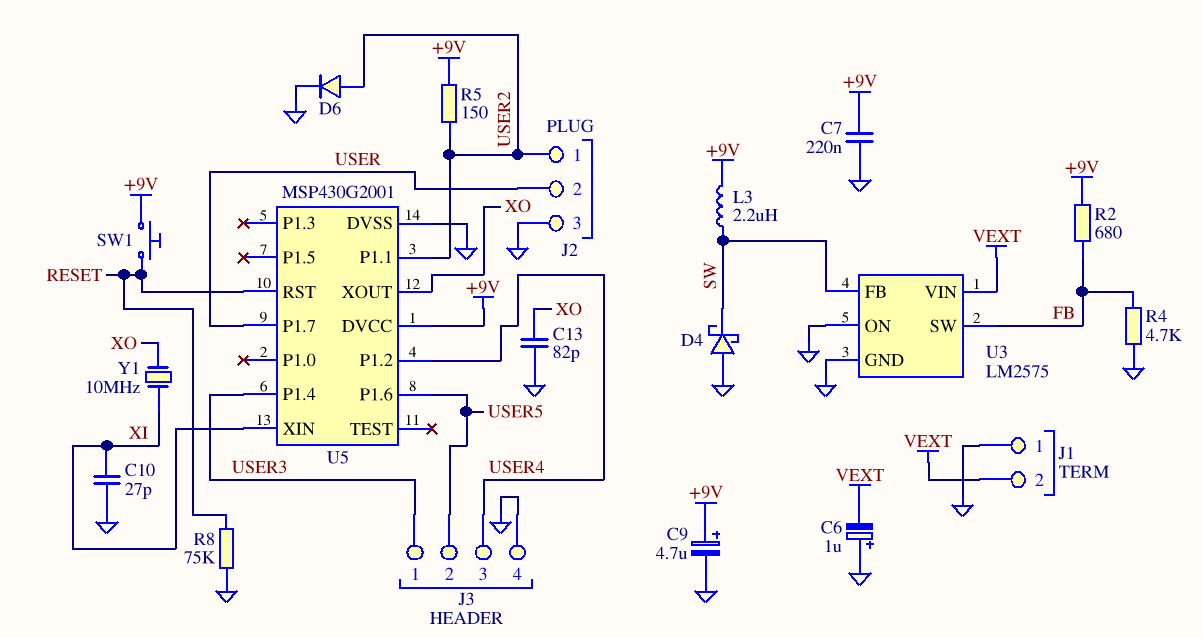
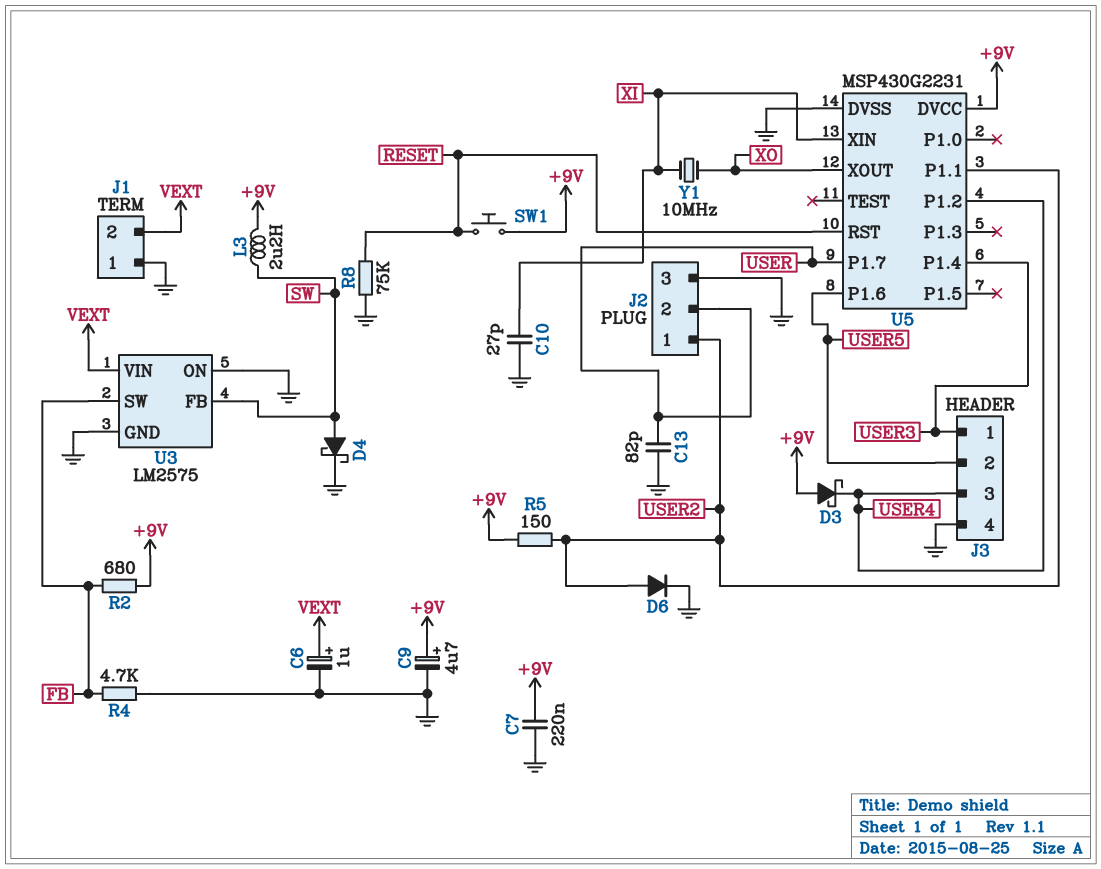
C6: 1uF (plus GND, minus VEXT) -> 1uF (plus VEXT, minus GND)
C13: 82pF (GND, XO) -> 82pF (GND, USER)
D3: none -> schottky (A +9V, K USER4)
D4: schottky (A GND, K SW) -> schottky (A SW, K GND)
U5: MSP430G2001 -> MSP430G2231

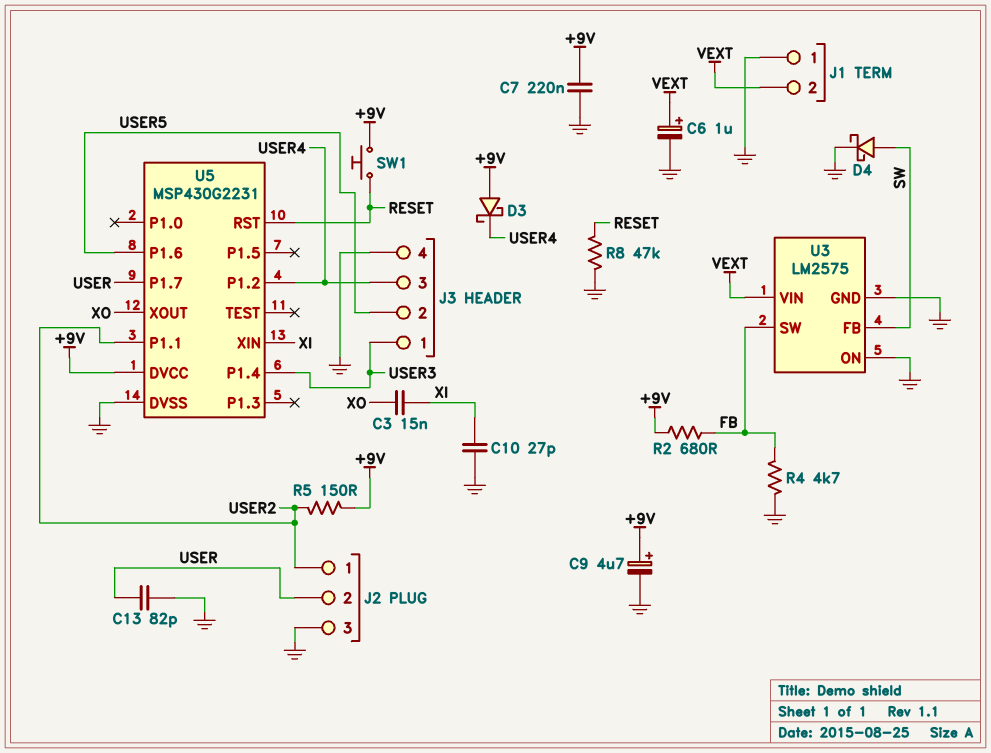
C3: none -> 15nF (XI, XO)
D6: diode (A USER2, K GND) -> none
L3: 2.2uH (+9V, SW) -> none
R8: 75k (GND, RESET) -> 47k (GND, RESET)
Y1: 10MHz (XI, XO) -> none

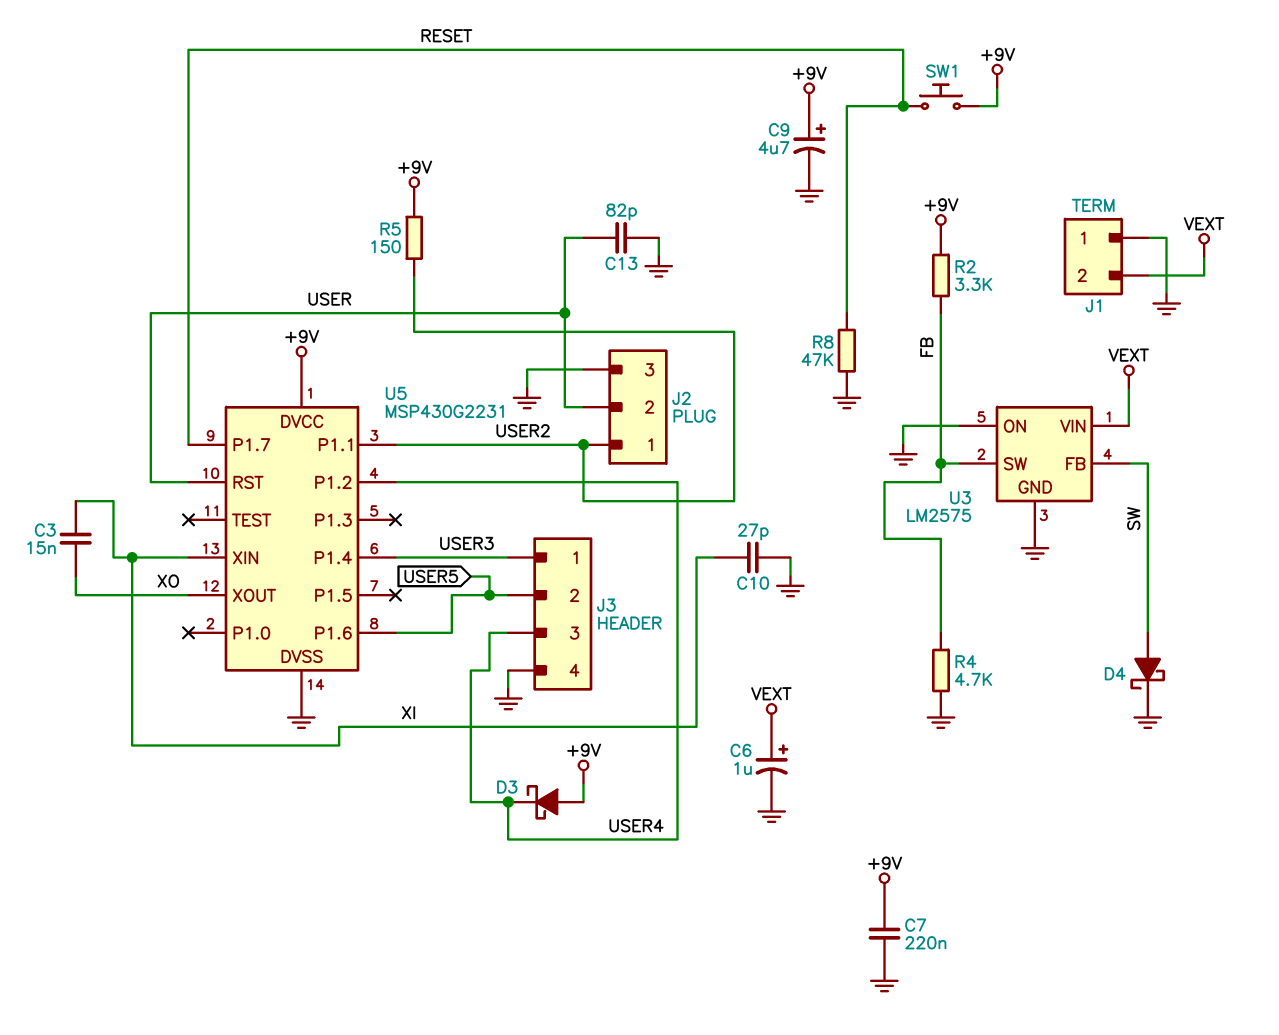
R2: 680 (+9V, FB) -> 3.3k (+9V, FB)
U5 pin P1.7: USER -> RESET
U5 pin RST: RESET -> USER

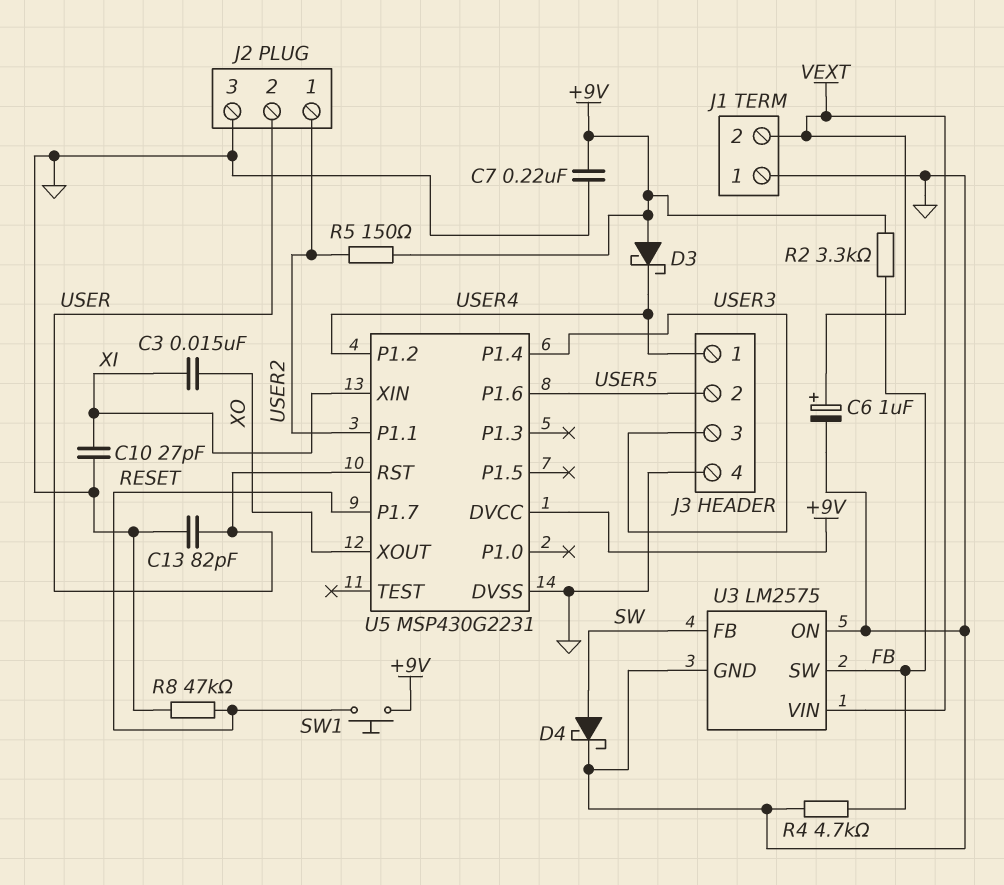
C9: 4.7uF (plus +9V, minus GND) -> none
J3 pin 1: USER3 -> USER4
J3 pin 3: USER4 -> USER3

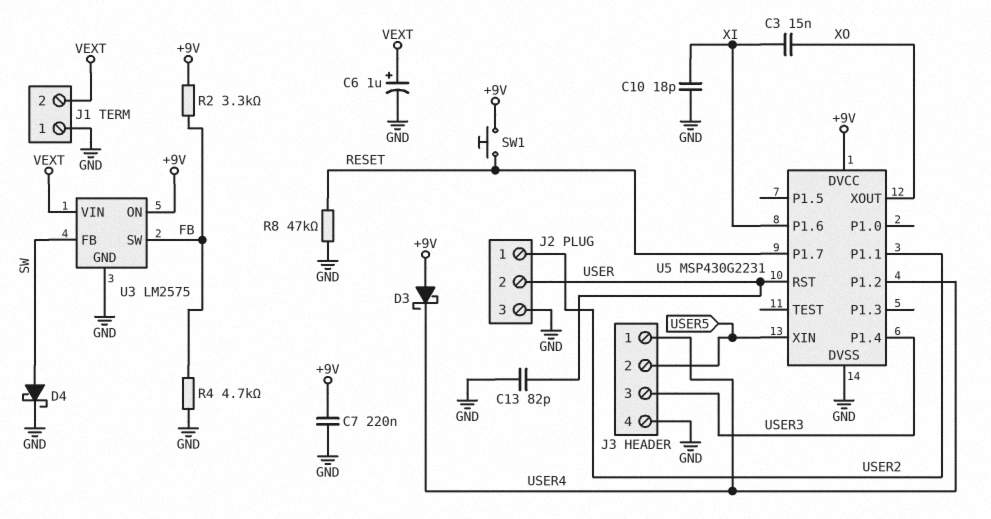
C10: 27pF (GND, XI) -> 18pF (GND, XI)
R5: 150 (+9V, USER2) -> none
U3 pin ON: GND -> +9V
U5 pin P1.6: USER5 -> XI
U5 pin XIN: XI -> USER5

